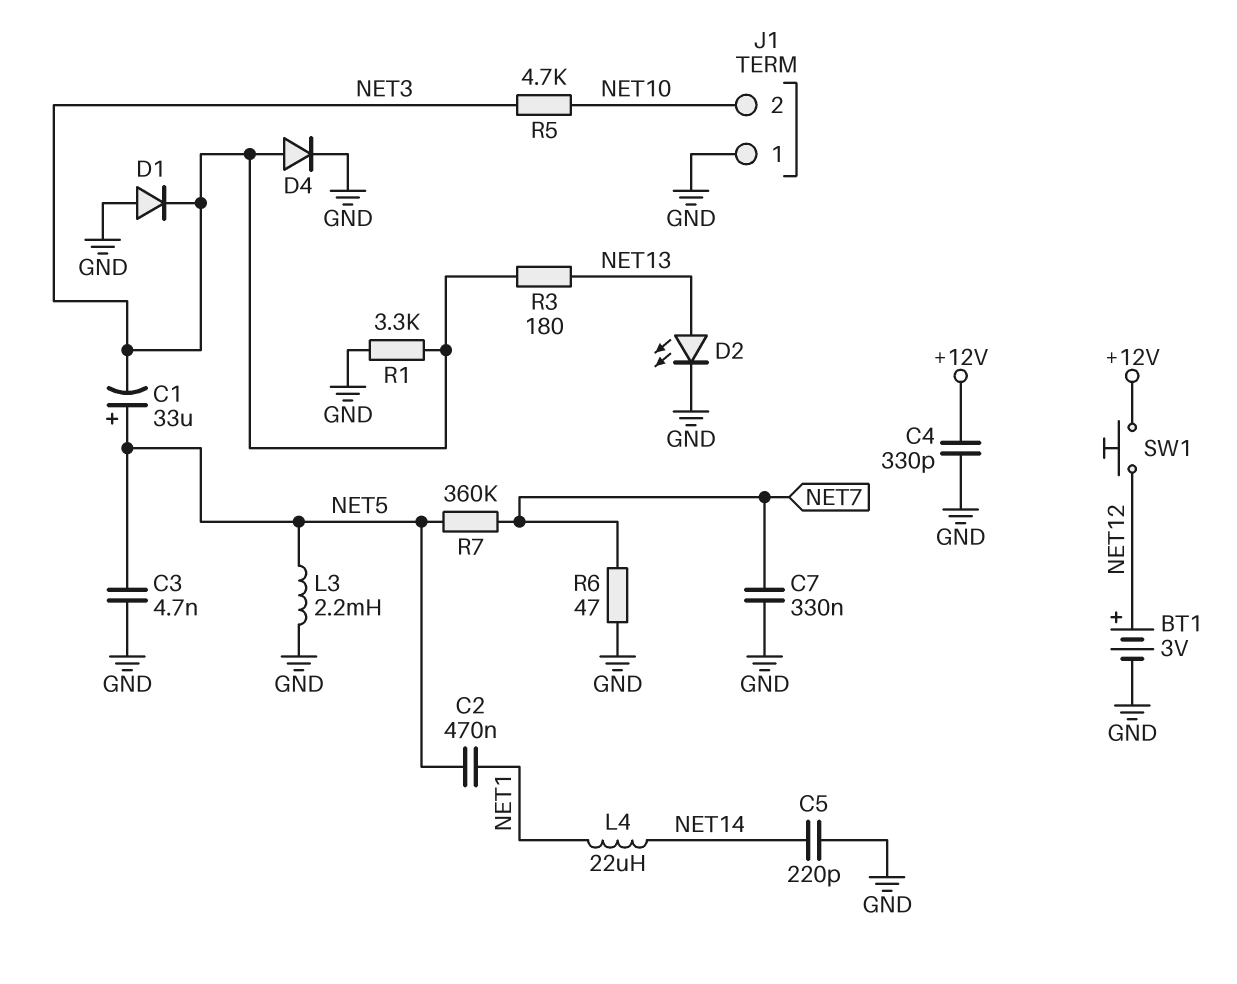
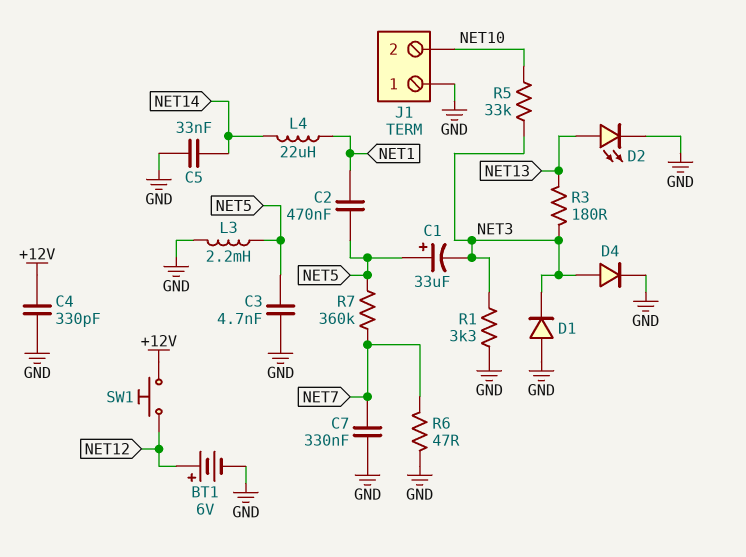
BT1: 3V (plus NET12, minus GND) -> 6V (plus NET12, minus GND)
C5: 220pF (GND, NET14) -> 33nF (GND, NET14)
R5: 4.7k (NET3, NET10) -> 33k (NET3, NET10)

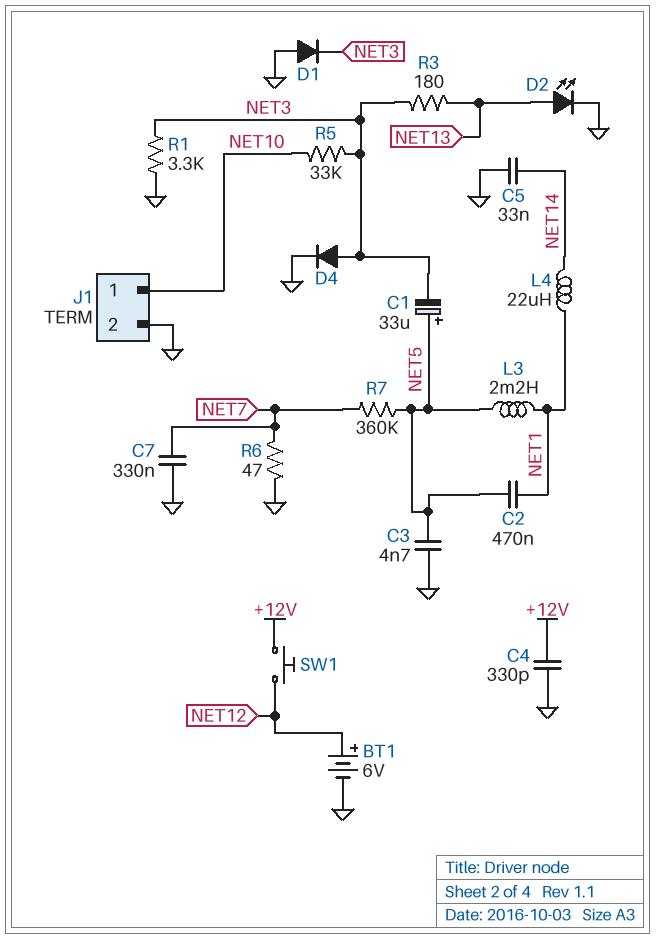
J1 pin 1: GND -> NET10
J1 pin 2: NET10 -> GND
L3: 2.2mH (GND, NET5) -> 2.2mH (NET1, NET5)

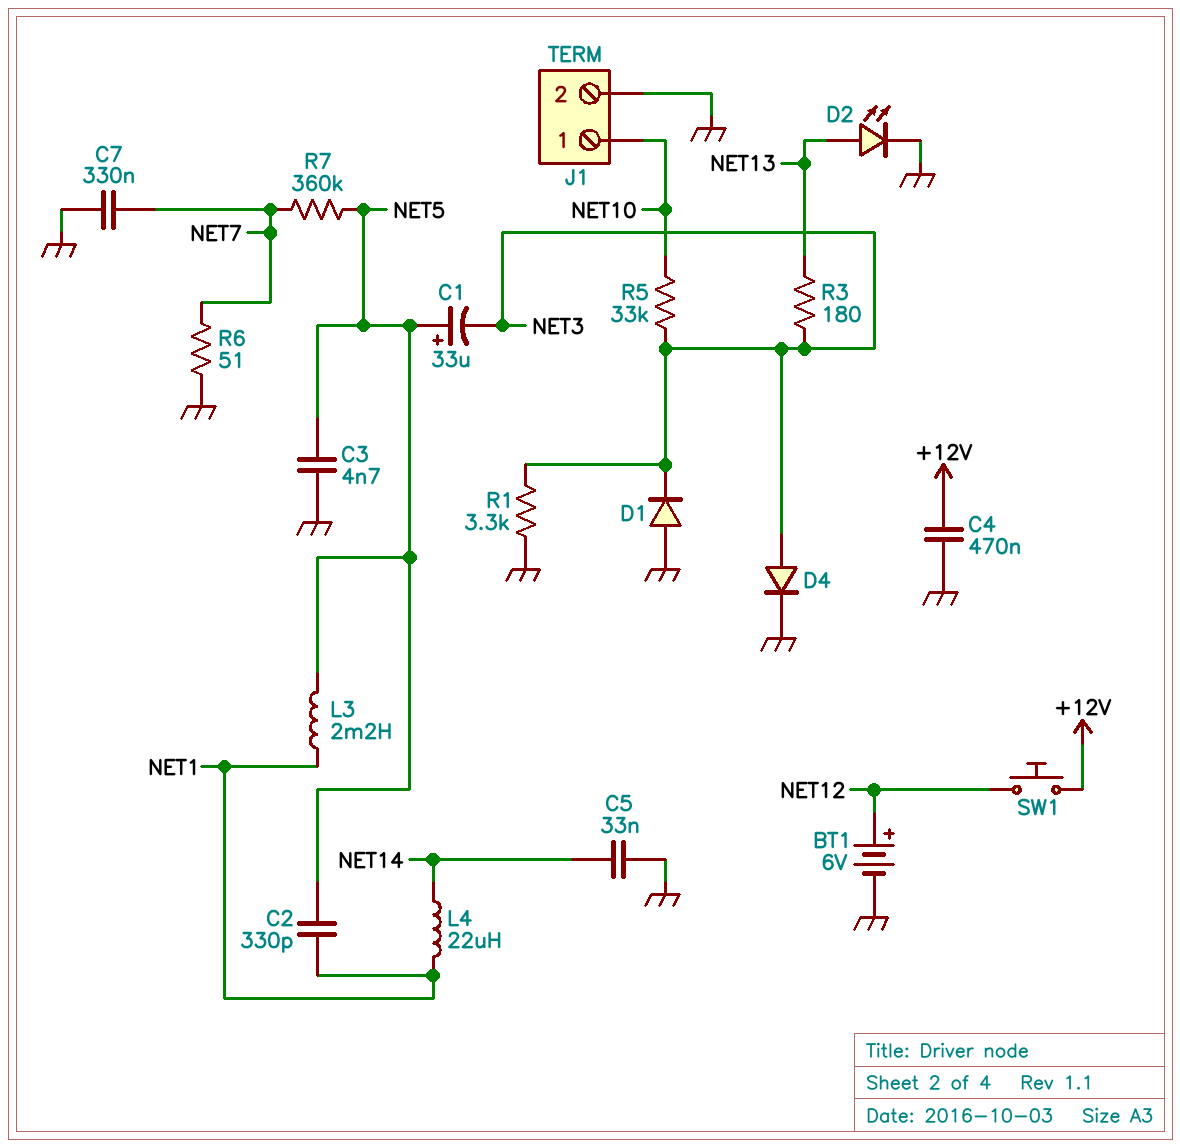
C2: 470nF (NET1, NET5) -> 330pF (NET1, NET5)
C4: 330pF (+12V, GND) -> 470nF (+12V, GND)
R6: 47 (GND, NET7) -> 51 (GND, NET7)

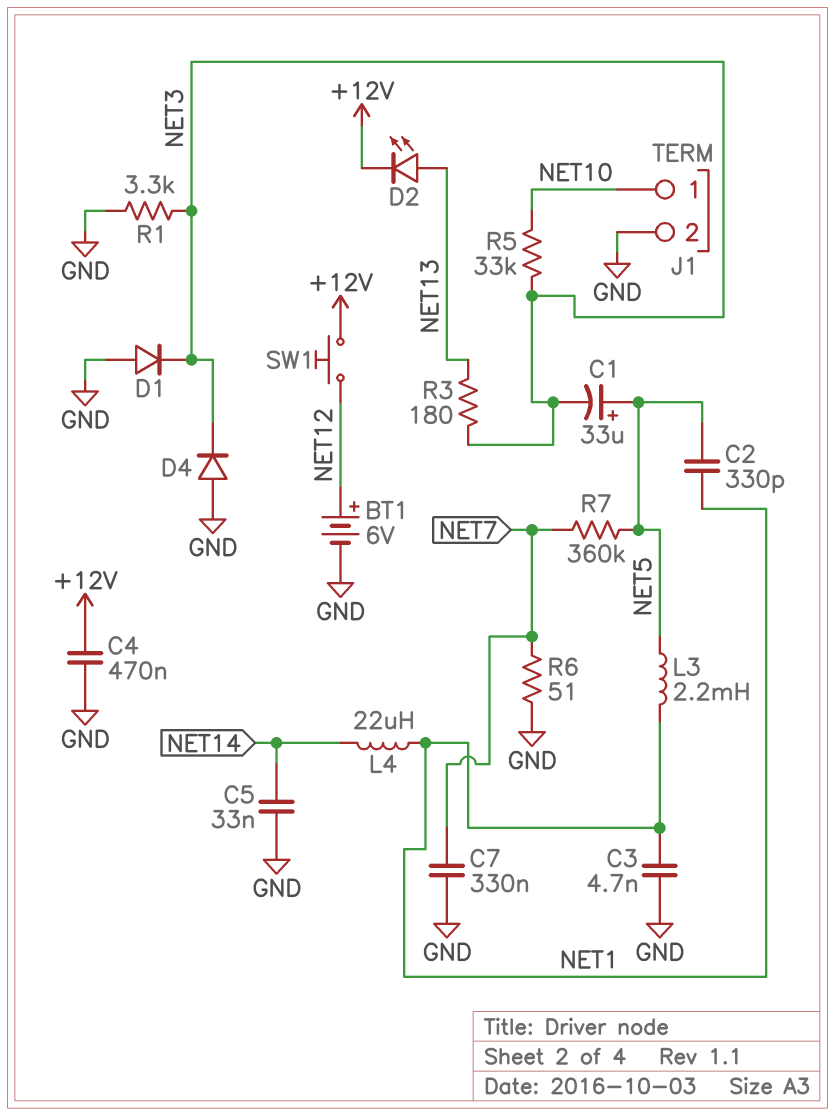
C3: 4.7nF (GND, NET5) -> 4.7nF (GND, NET1)
D2: LED (A NET13, K GND) -> LED (A NET13, K +12V)
D4: diode (A NET3, K GND) -> diode (A GND, K NET3)

